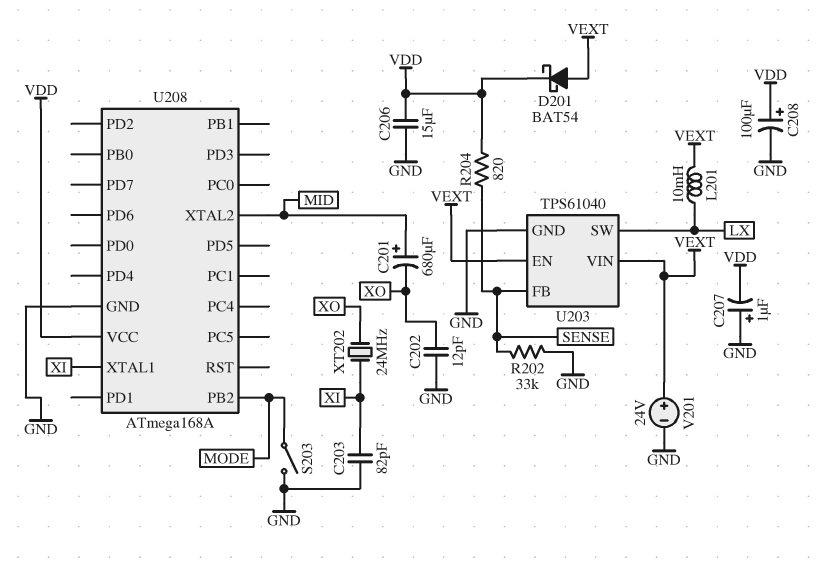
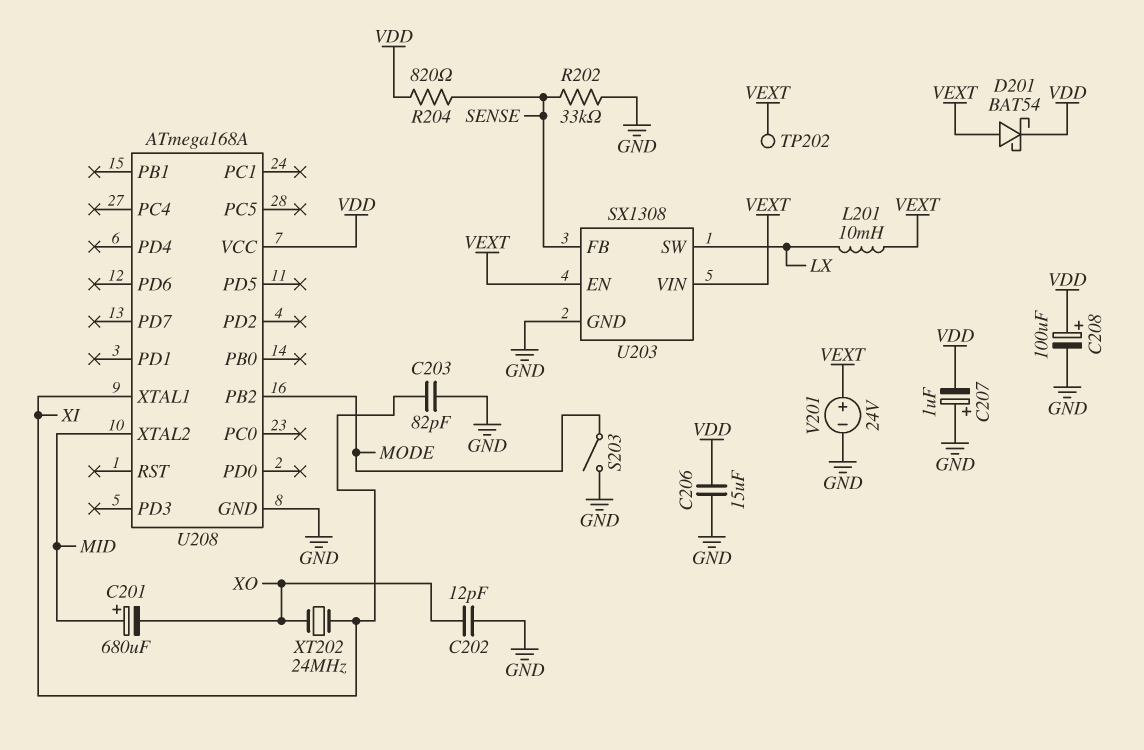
TP202: none -> test point (VEXT)
U203: TPS61040 -> SX1308

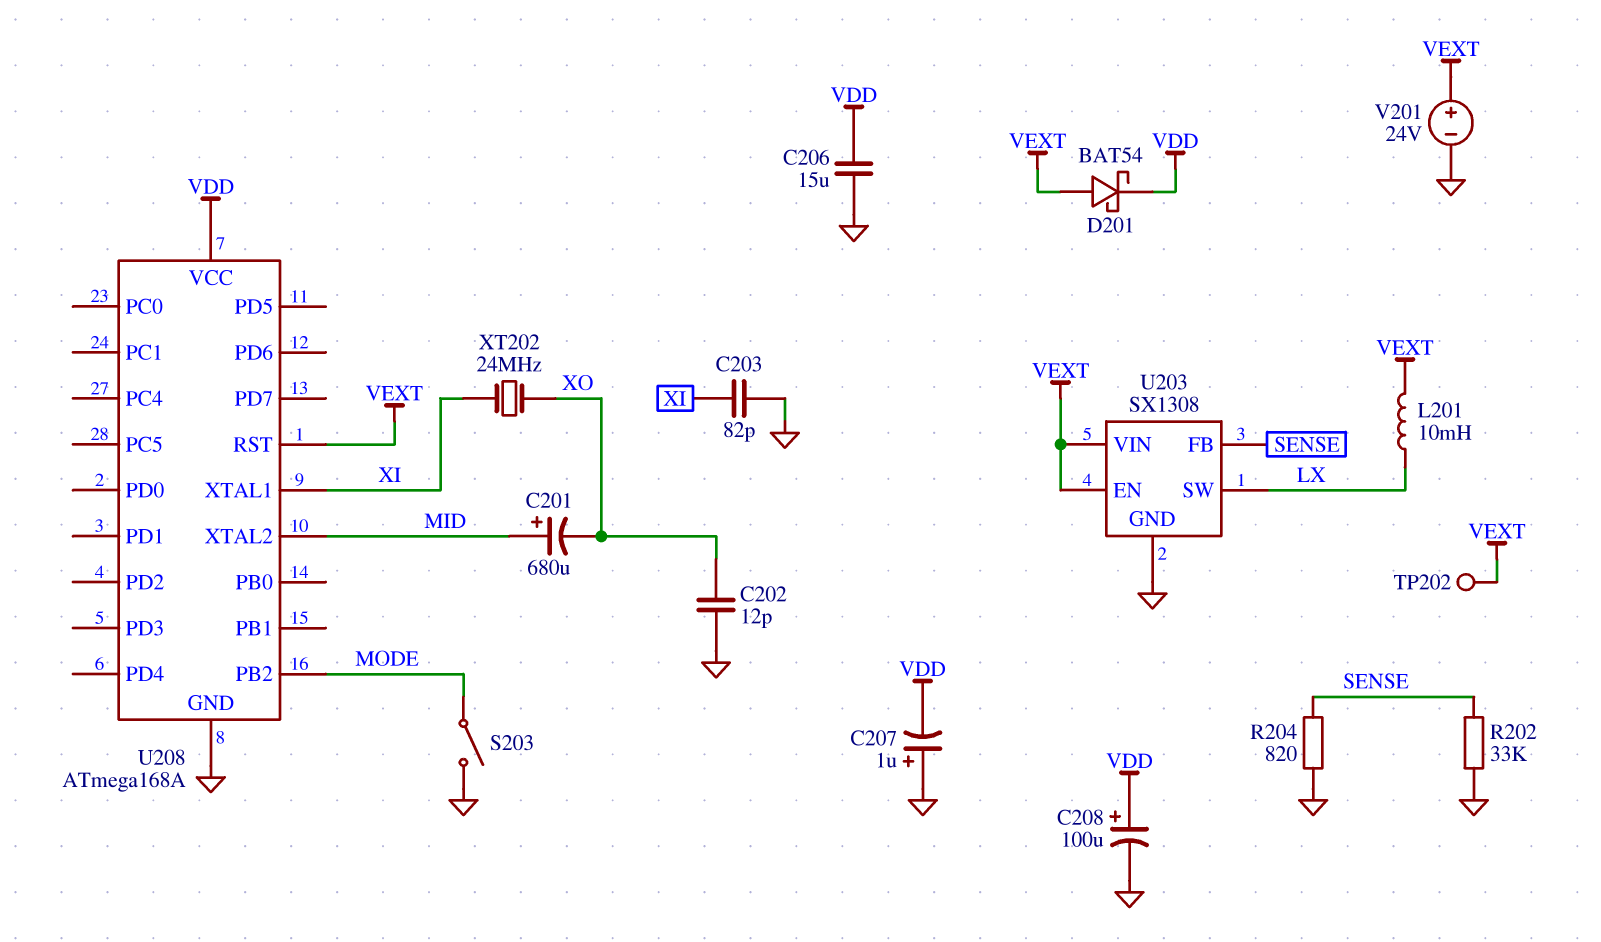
R204: 820 (SENSE, VDD) -> 820 (GND, SENSE)
U208 pin RST: none -> VEXT

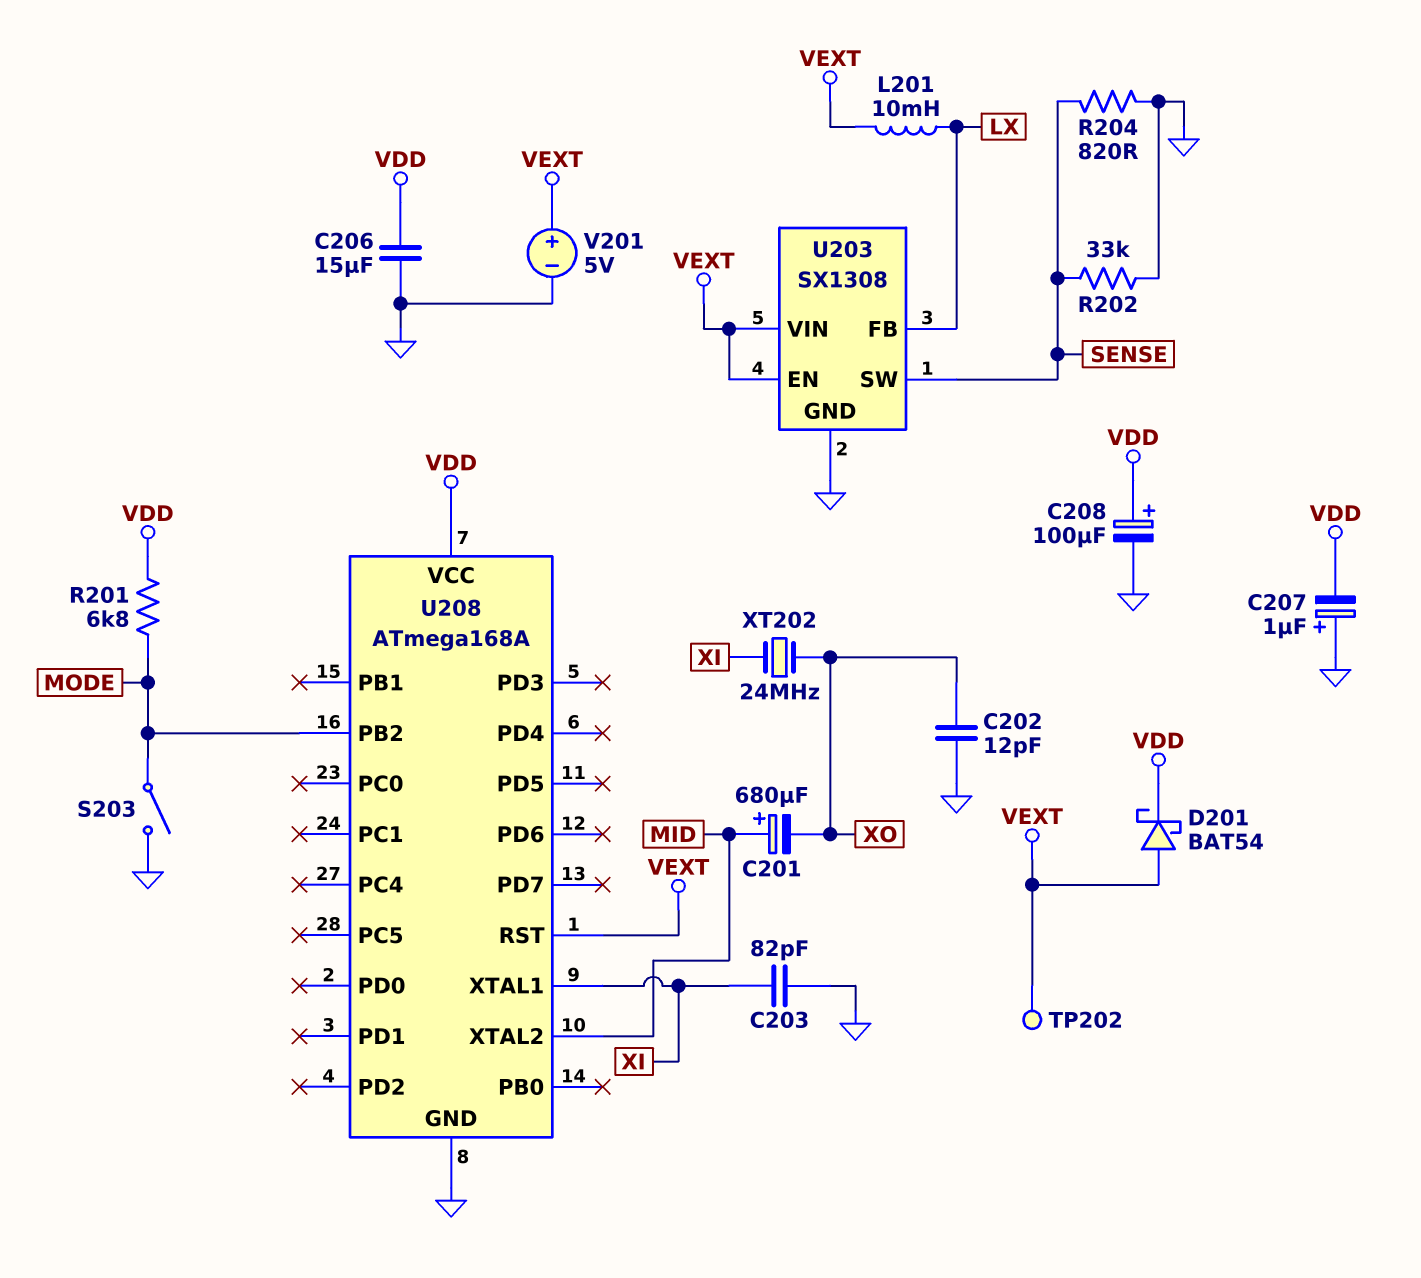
R201: none -> 6.8k (MODE, VDD)
U203 pin FB: SENSE -> LX
U203 pin SW: LX -> SENSE
V201: 24V (plus VEXT, minus GND) -> 5V (plus VEXT, minus GND)

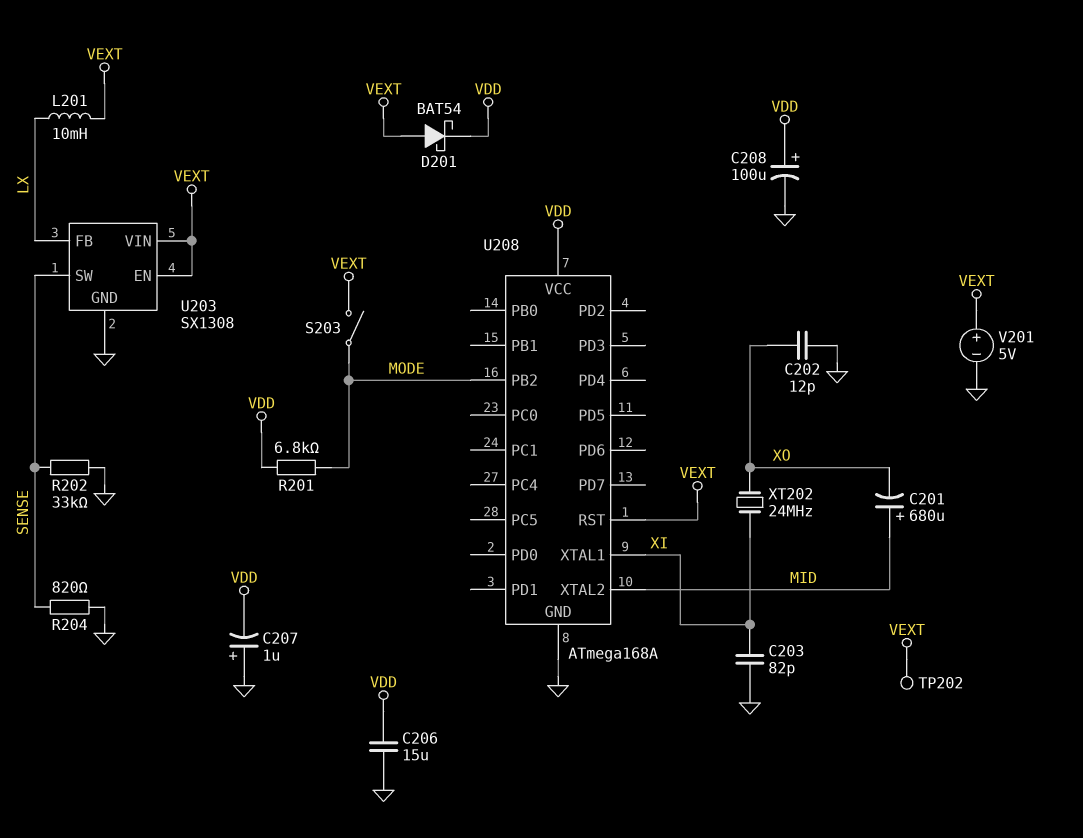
S203: switch (GND, MODE) -> switch (MODE, VEXT)

